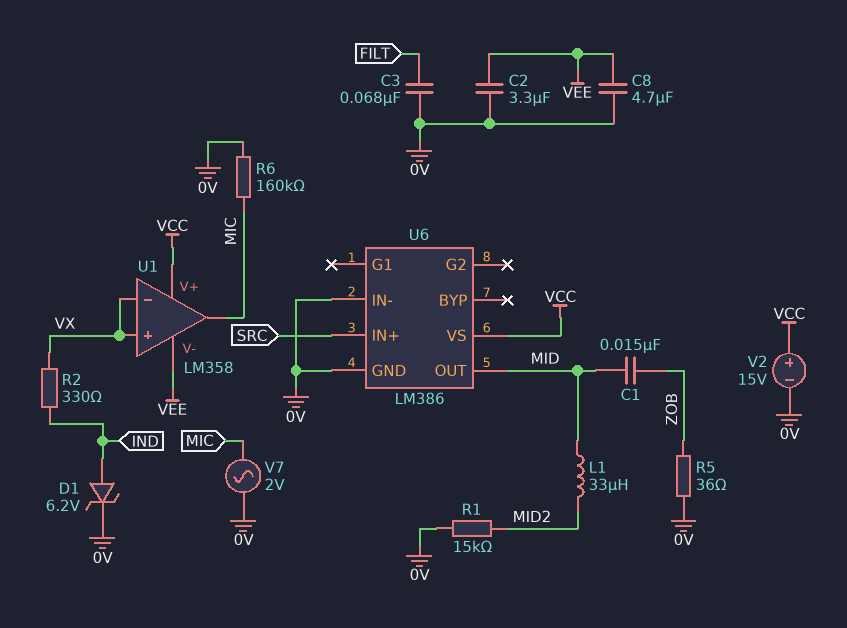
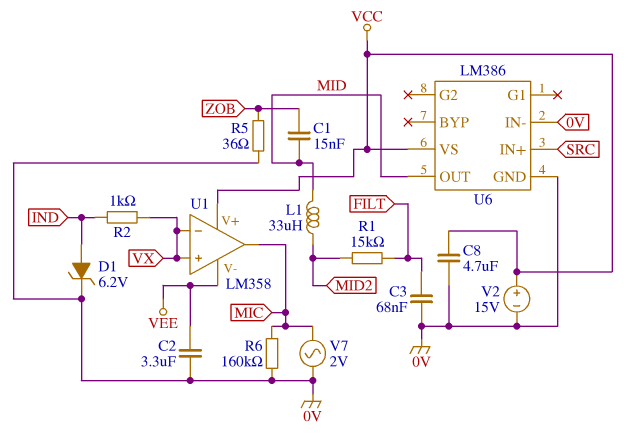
C8: 4.7uF (0V, VEE) -> 4.7uF (0V, VCC)
R1: 15k (0V, MID2) -> 15k (FILT, MID2)
R2: 330 (IND, VX) -> 1k (IND, VX)

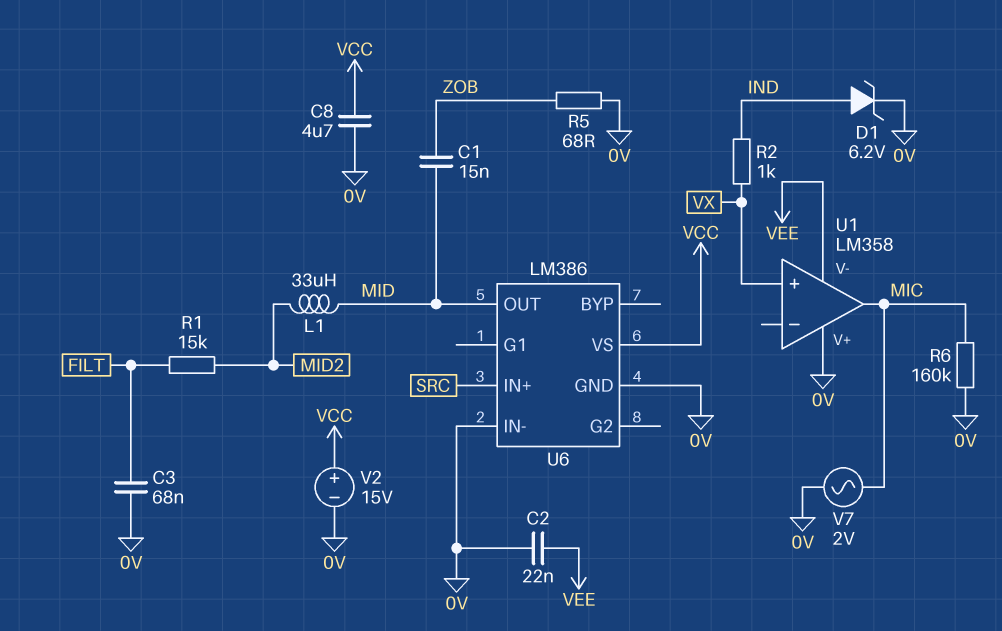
C2: 3.3uF (0V, VEE) -> 22nF (0V, VEE)
R5: 36 (0V, ZOB) -> 68 (0V, ZOB)
U1 pin V+: VCC -> 0V
U1 pin in-: VX -> none

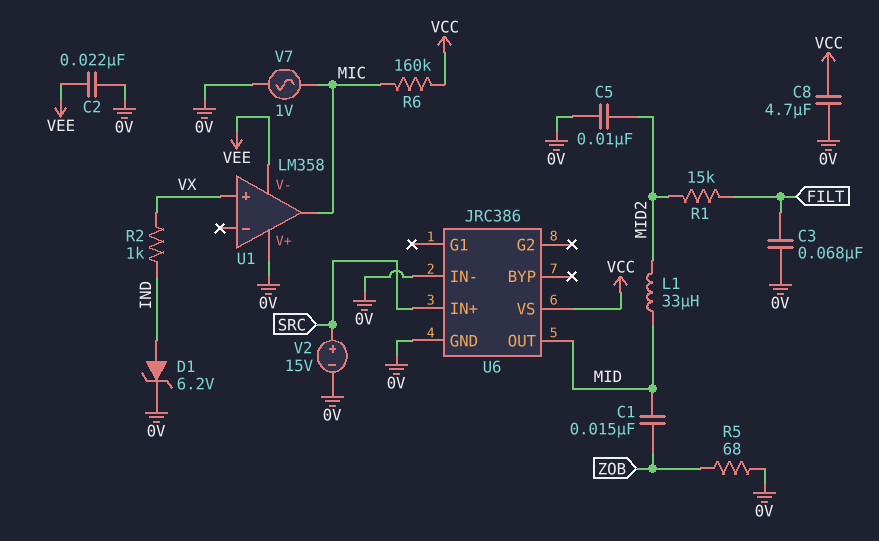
C5: none -> 10nF (0V, MID2)
R6: 160k (0V, MIC) -> 160k (MIC, VCC)
U6: LM386 -> JRC386
V2: 15V (plus VCC, minus 0V) -> 15V (plus SRC, minus 0V)
V7: AC 2V (0V, MIC) -> AC 1V (0V, MIC)

